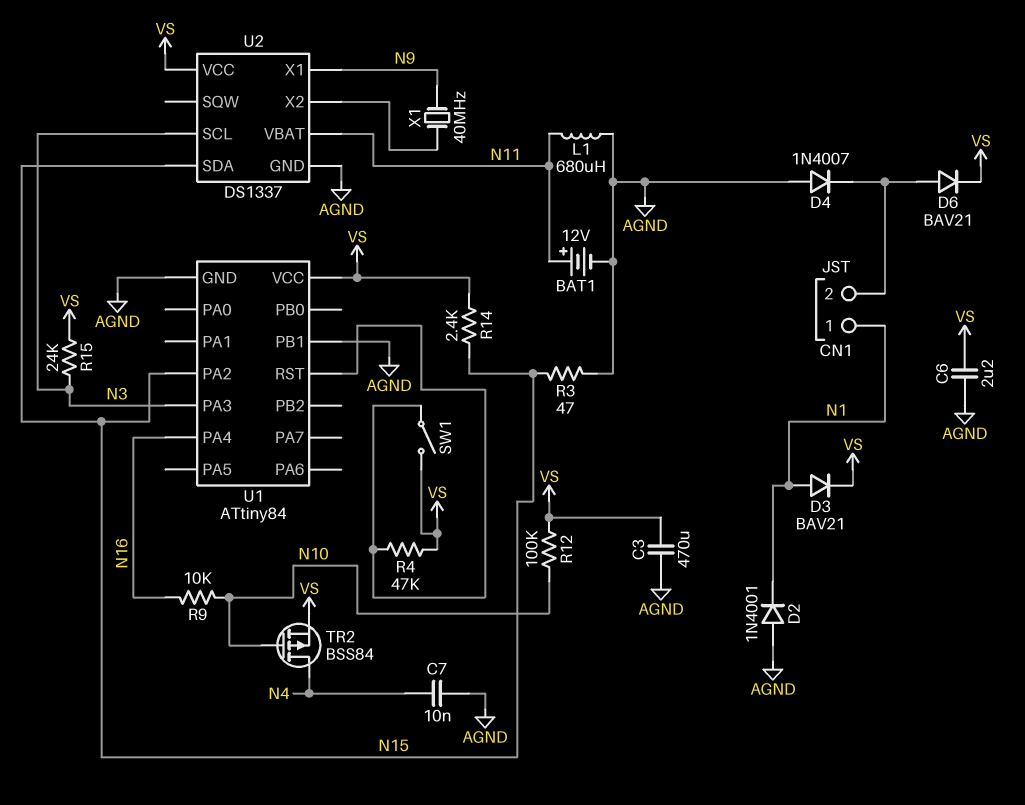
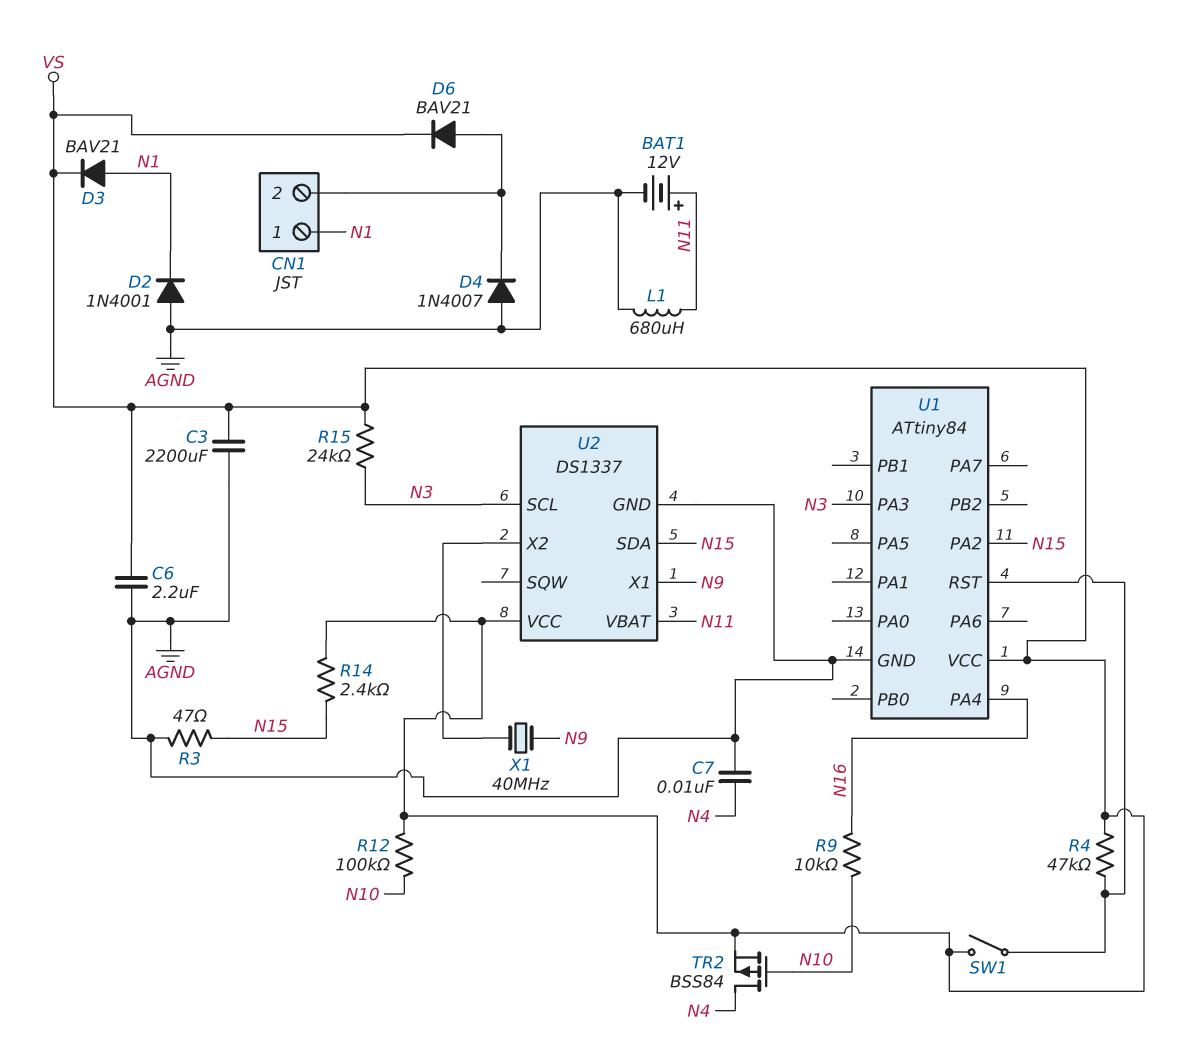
C3: 470uF (AGND, VS) -> 2200uF (AGND, VS)
U1 pin PB1: AGND -> none

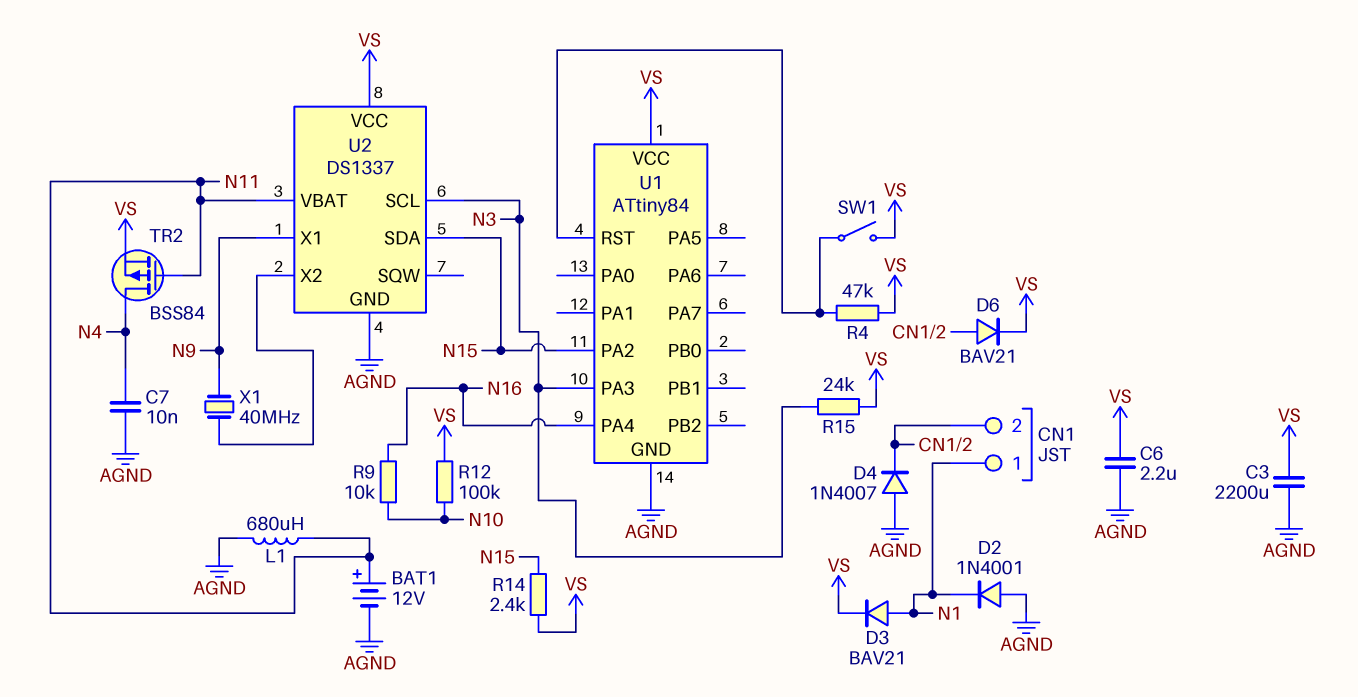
R3: 47 (AGND, N15) -> none
TR2: PMOS BSS84 (G N10, D N4, S VS) -> PMOS BSS84 (G N11, D N4, S VS)

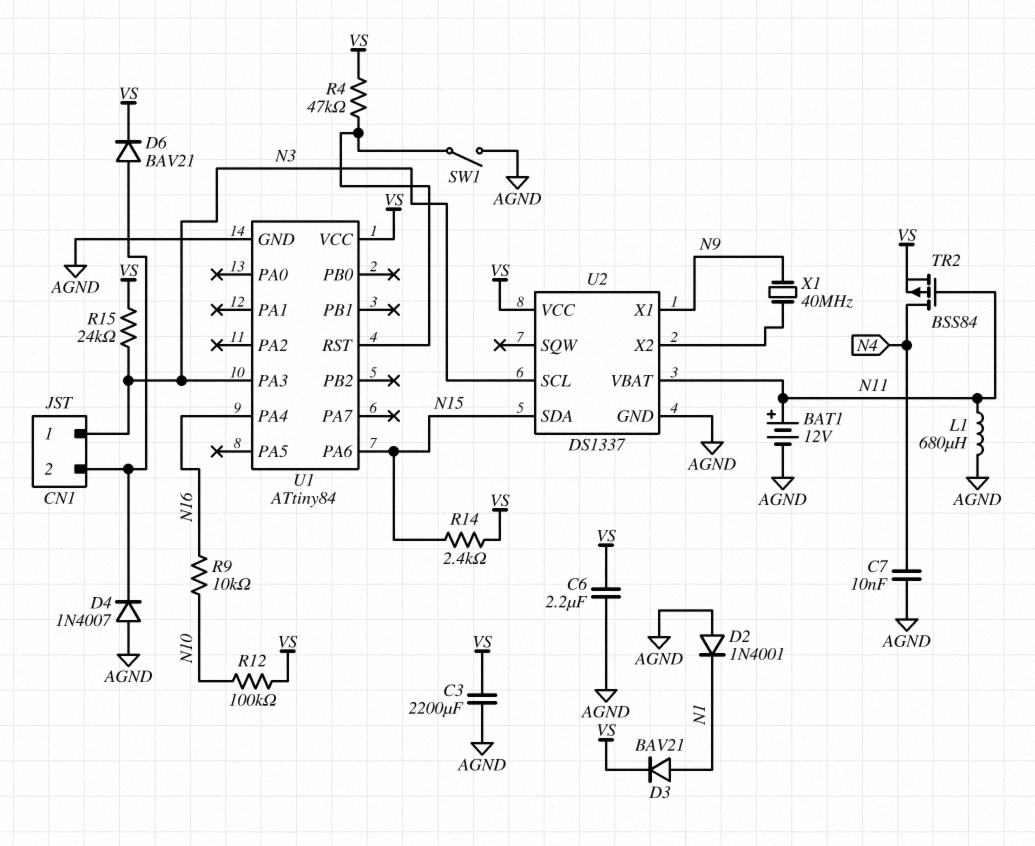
CN1 pin 1: N1 -> N3
SW1: switch (U1/RST, VS) -> switch (AGND, U1/RST)
U1 pin PA2: N15 -> none
U1 pin PA6: none -> N15

